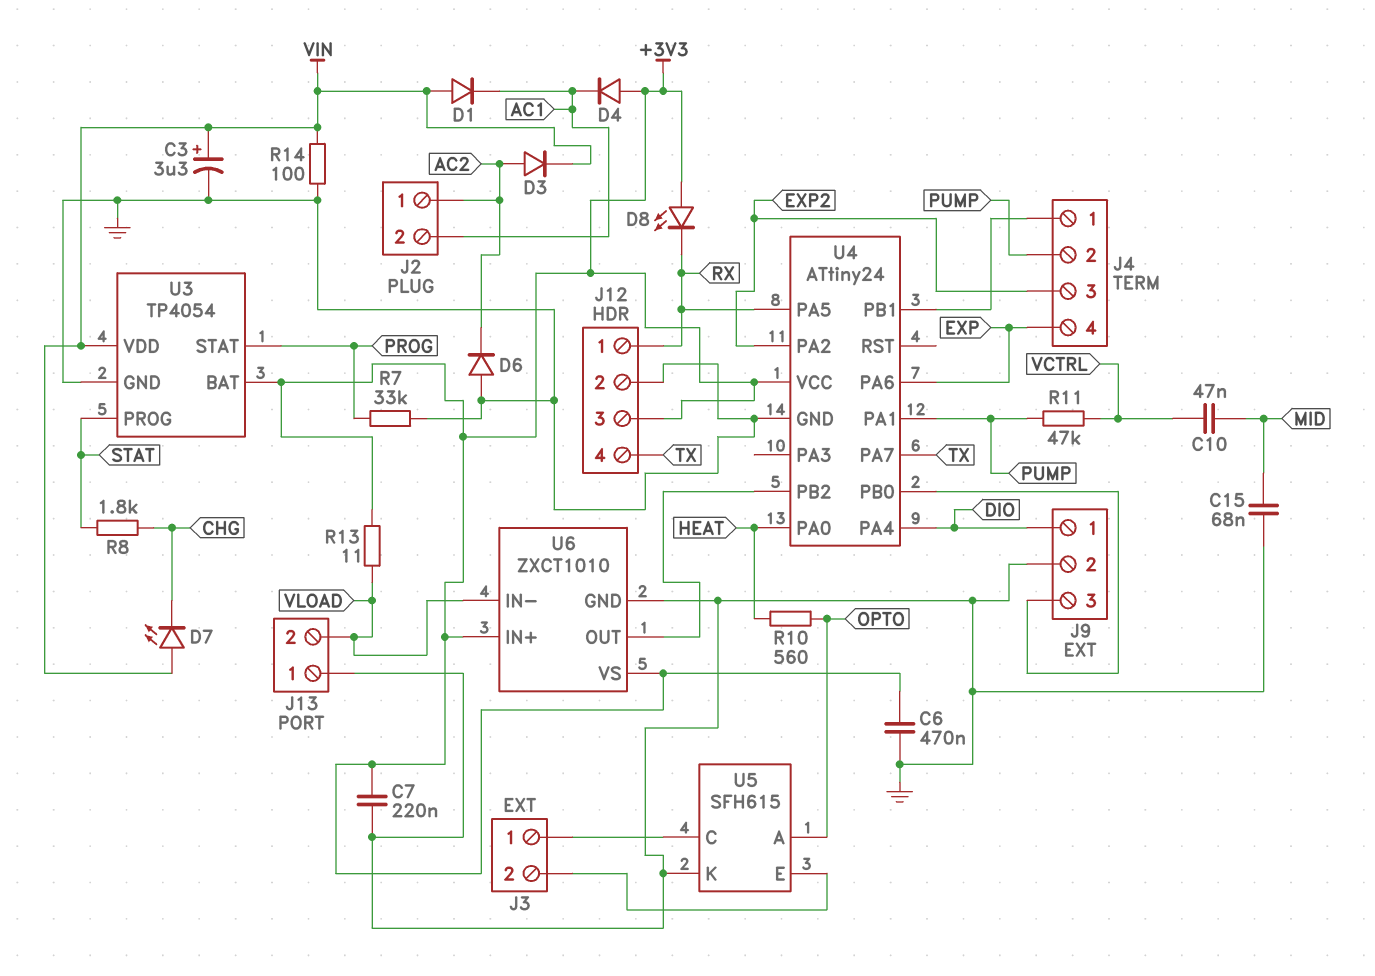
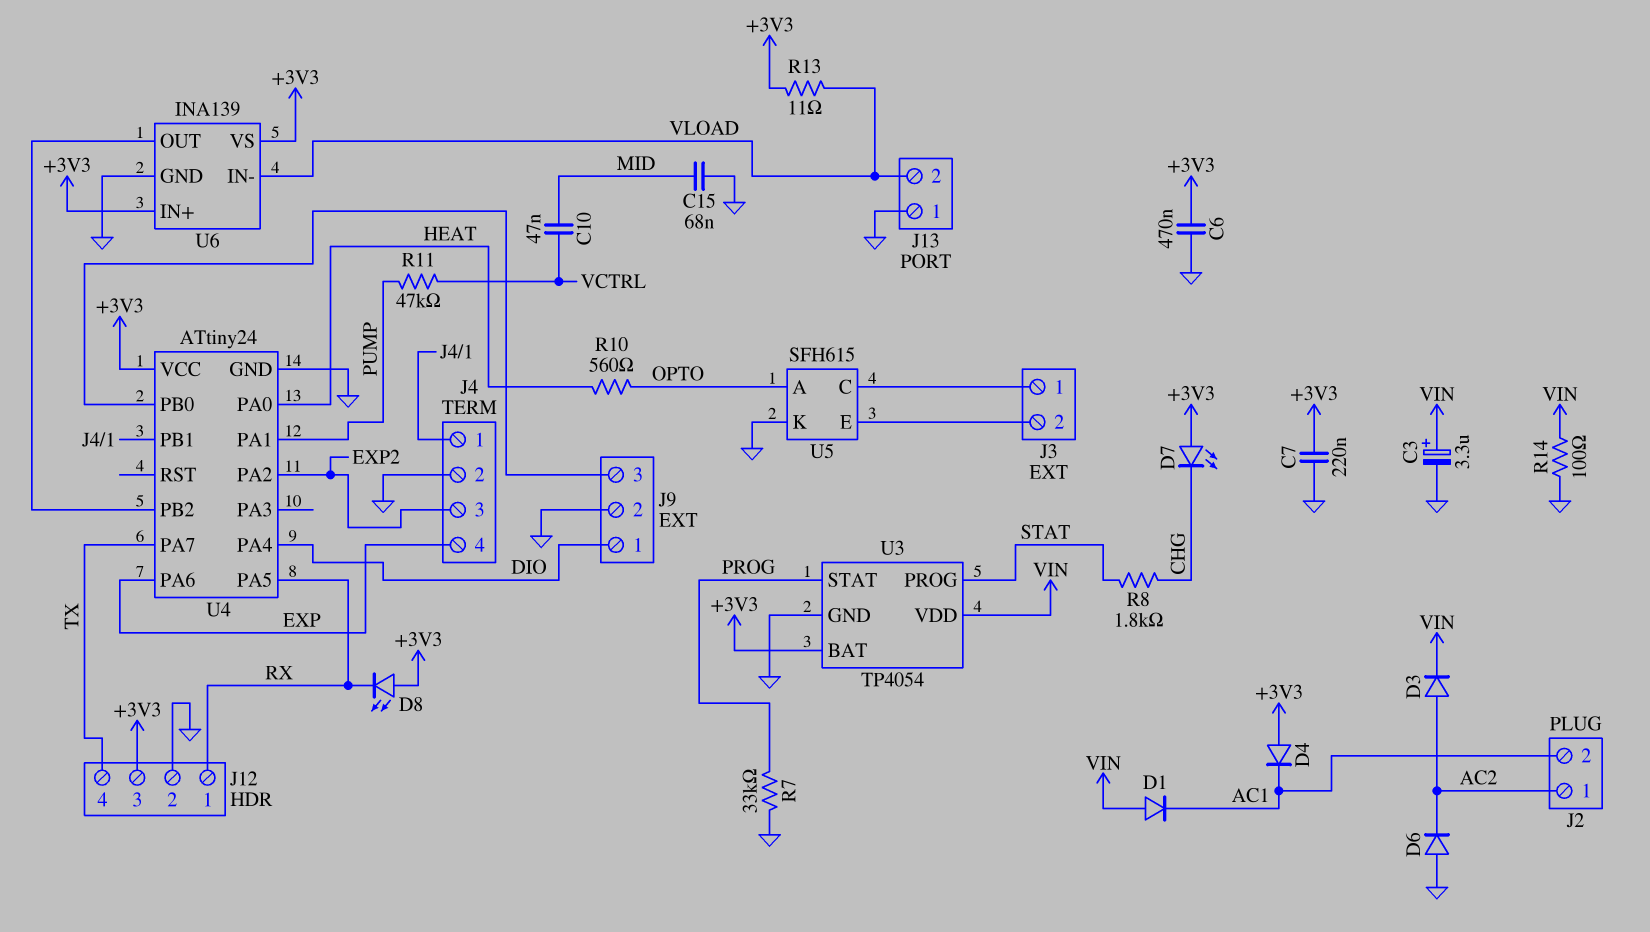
D7: LED (A VIN, K CHG) -> LED (A +3V3, K CHG)
J4 pin 2: PUMP -> GND
U6: ZXCT1010 -> INA139

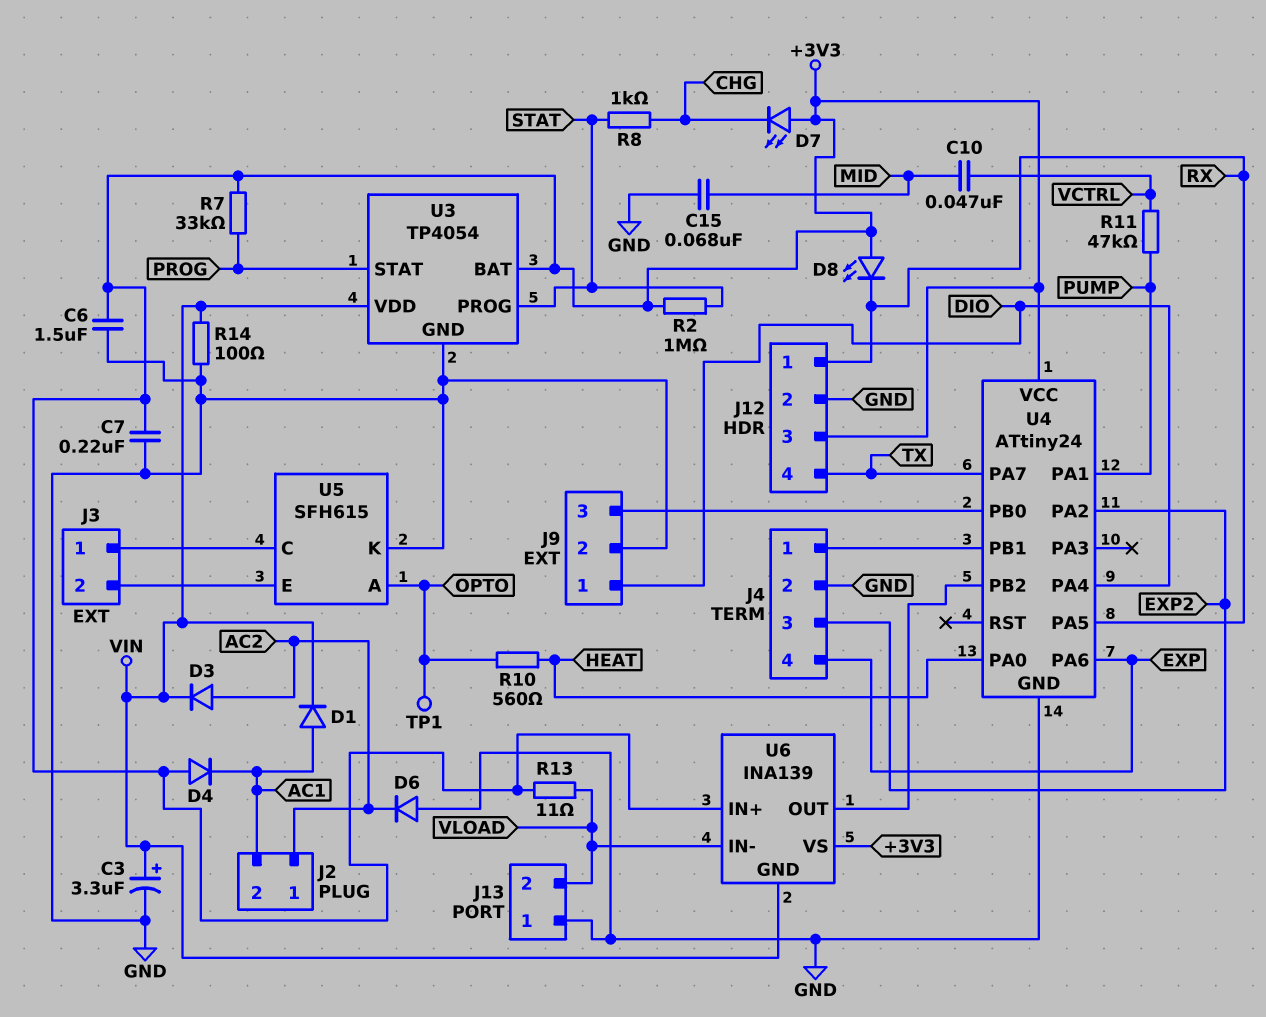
C6: 470nF (+3V3, GND) -> 1.5uF (+3V3, GND)
D1: diode (A VIN, K AC1) -> diode (A AC1, K VIN)
R2: none -> 1M (+3V3, STAT)
R7: 33k (GND, PROG) -> 33k (+3V3, PROG)
R8: 1.8k (CHG, STAT) -> 1k (CHG, STAT)
TP1: none -> test point (OPTO)
U6 pin GND: GND -> VIN

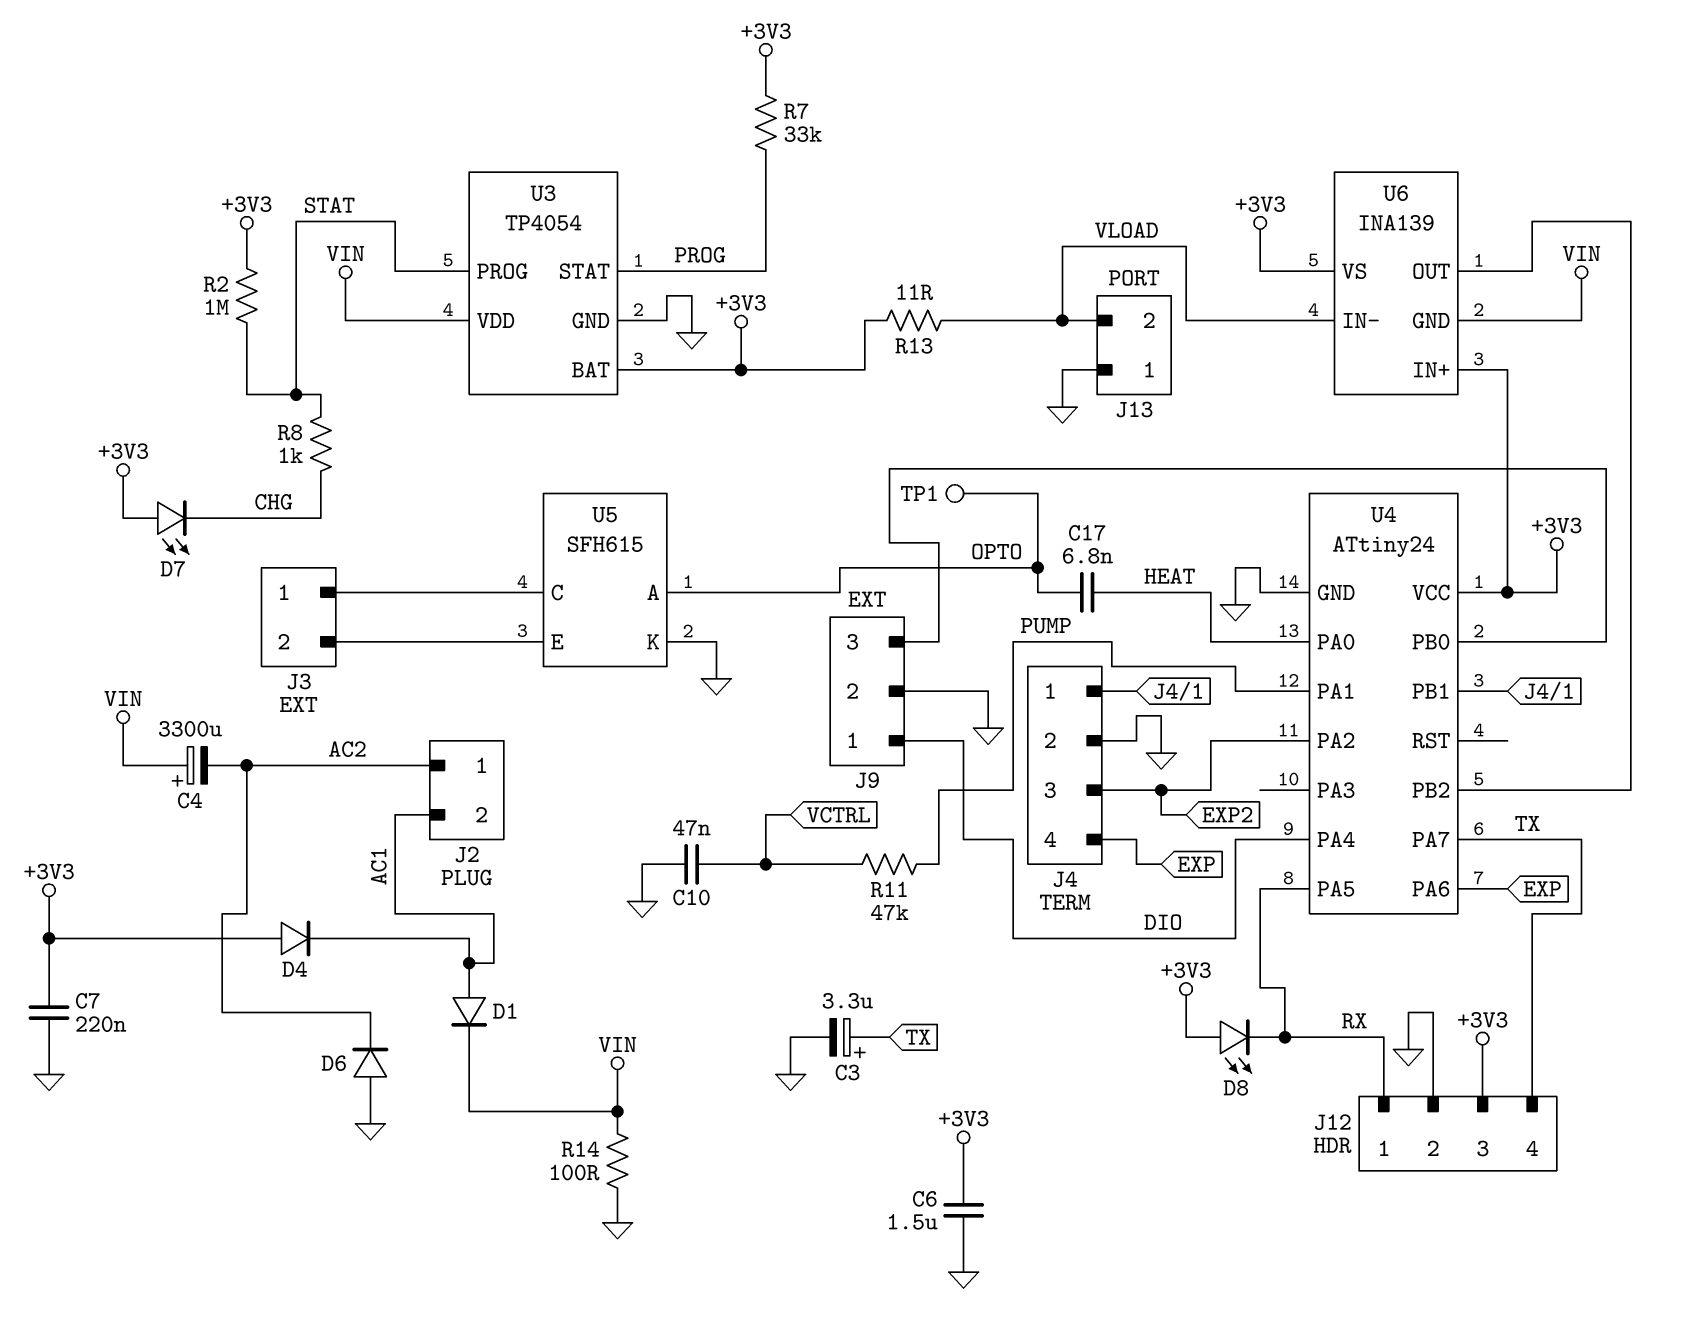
C3: 3.3uF (plus VIN, minus GND) -> 3.3uF (plus TX, minus GND)
C4: none -> 3300uF (plus VIN, minus AC2)
C10: 47nF (MID, VCTRL) -> 47nF (GND, VCTRL)
C15: 68nF (GND, MID) -> none
C17: none -> 6.8nF (HEAT, OPTO)
D3: diode (A AC2, K VIN) -> none
R10: 560 (HEAT, OPTO) -> none

